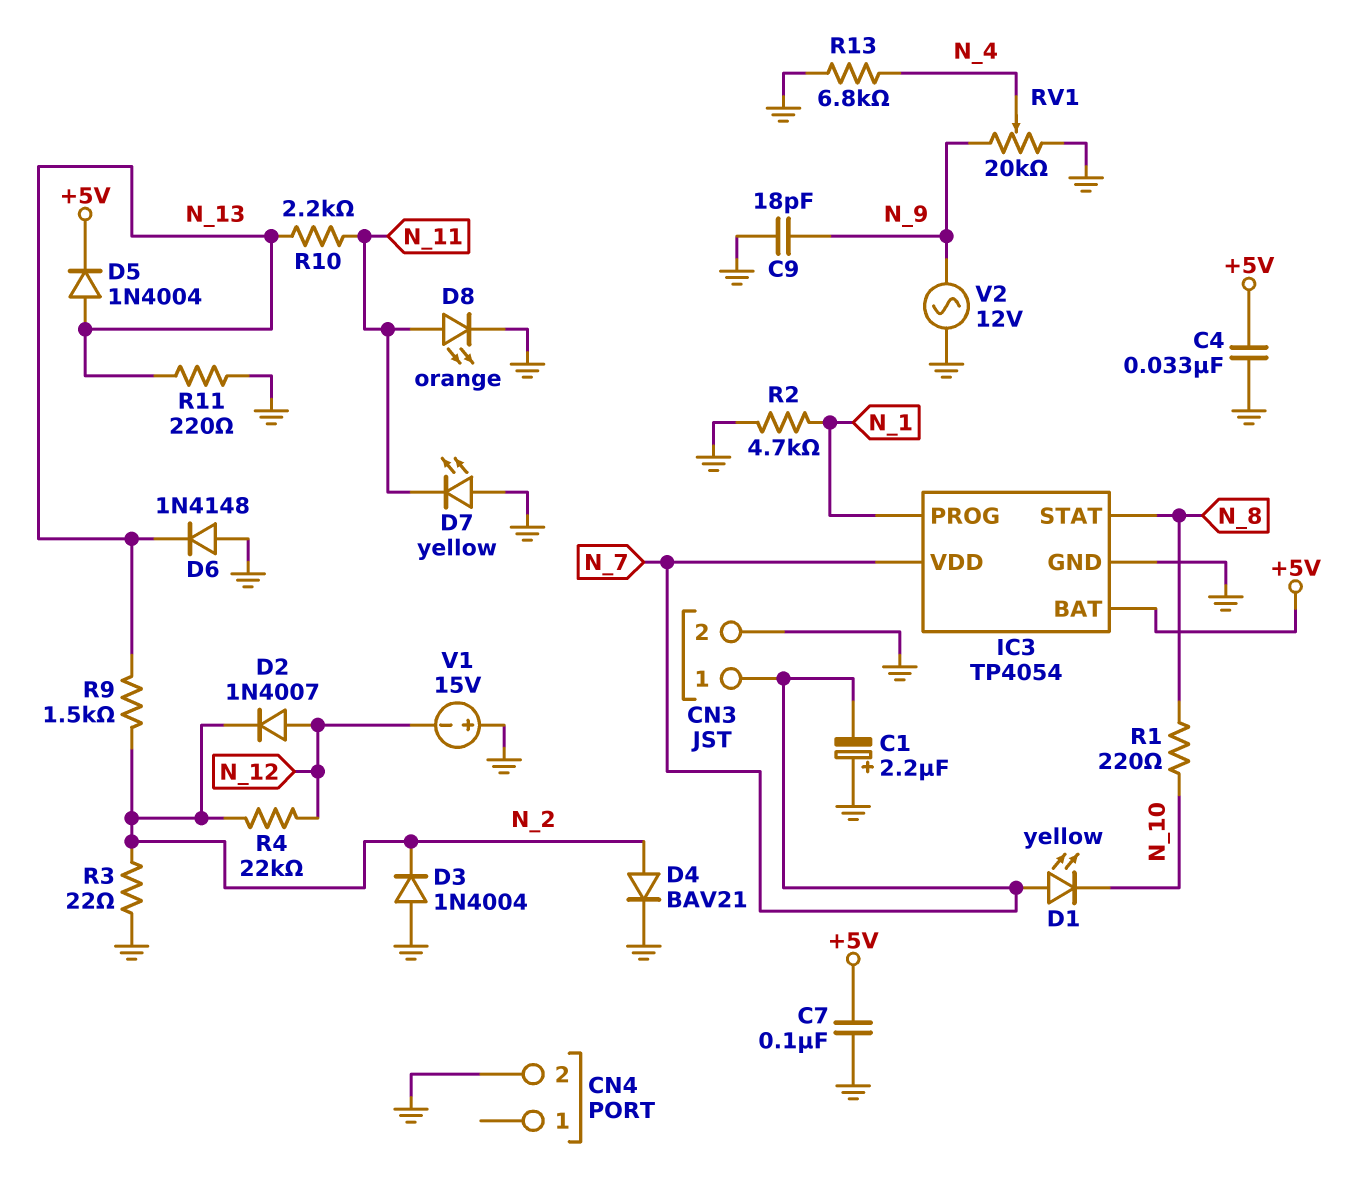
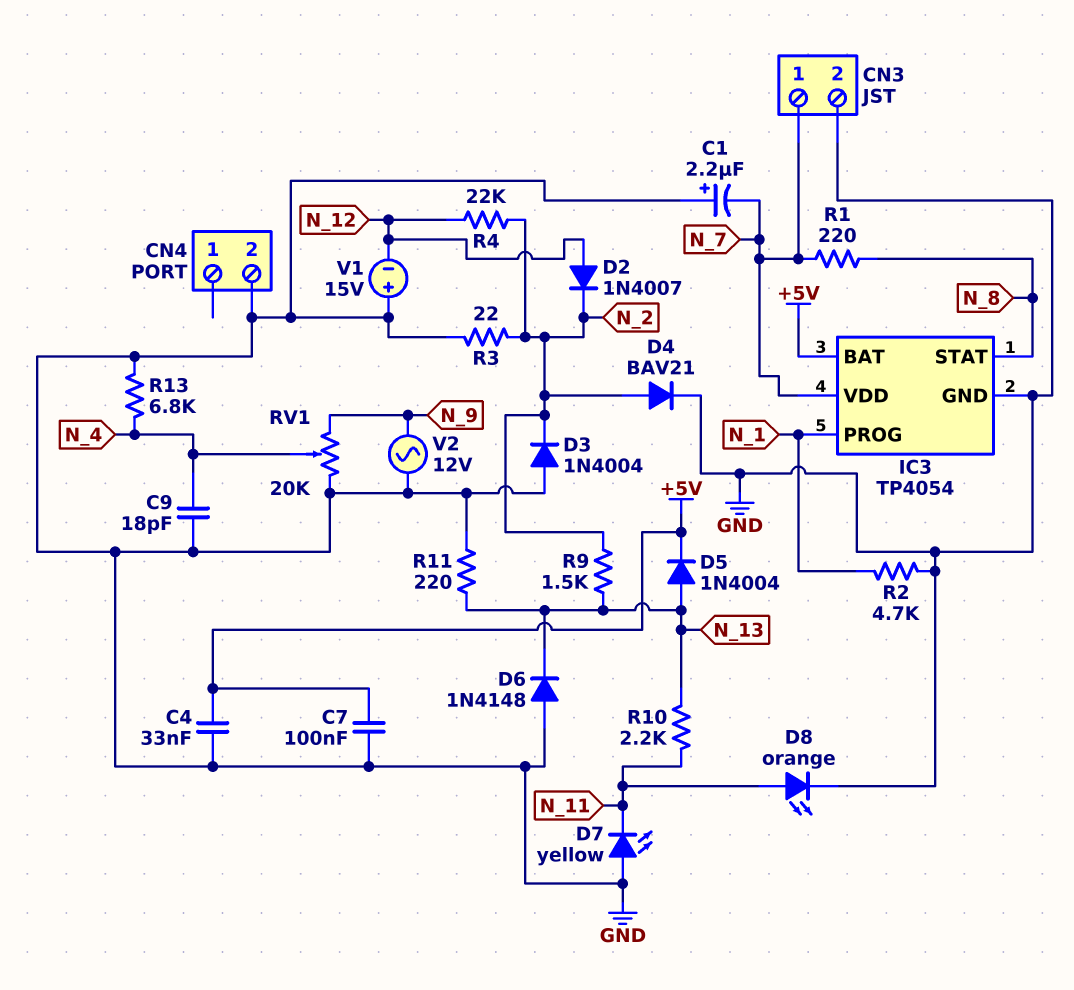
C9: 18pF (GND, N_9) -> 18pF (GND, N_4)
D1: LED yellow (A N_7, K N_10) -> none
R1: 220 (N_8, N_10) -> 220 (N_7, N_8)

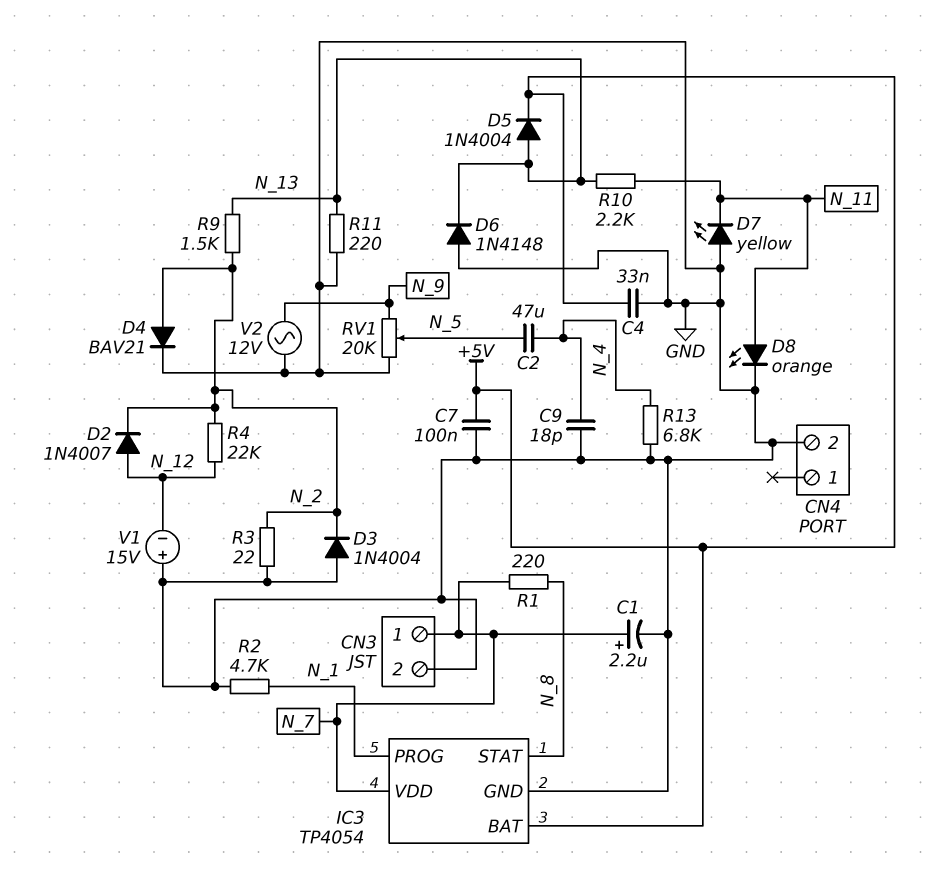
C1: 2.2uF (plus GND, minus N_7) -> 2.2uF (plus N_7, minus GND)
C2: none -> 47uF (N_4, N_5)
RV1: 20k (GND, N_9, wiper N_4) -> 20k (GND, N_9, wiper N_5)

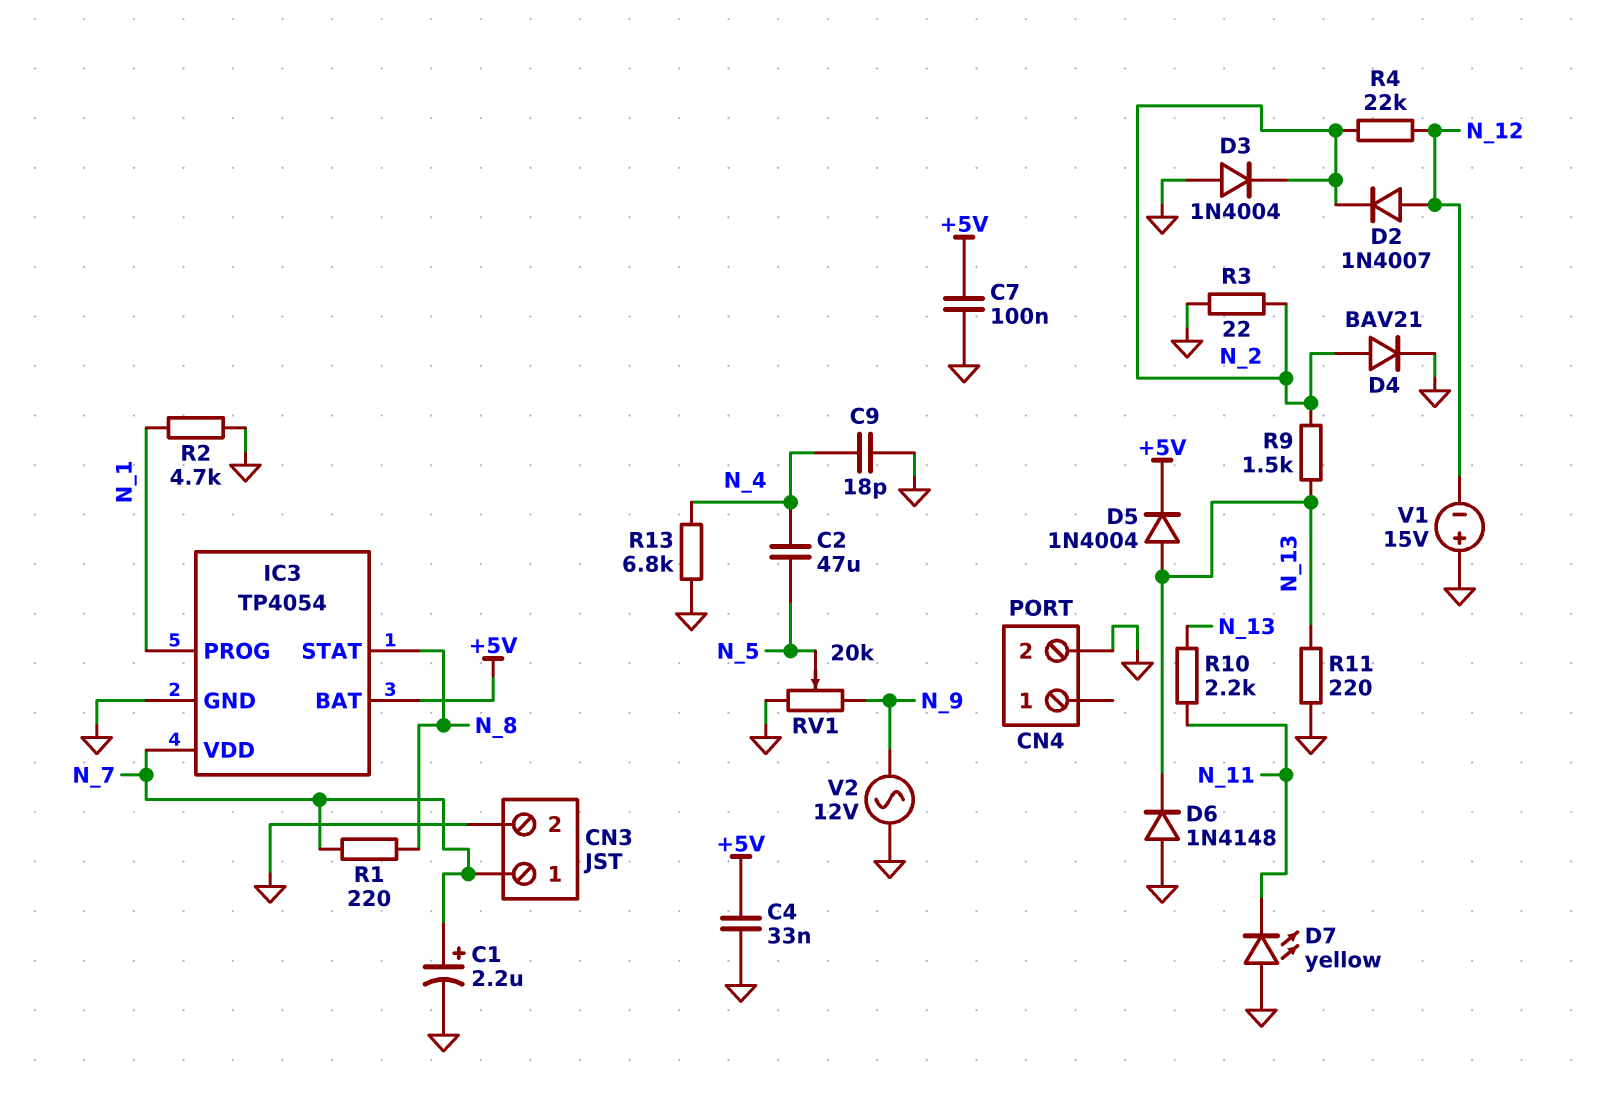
D8: LED orange (A N_11, K GND) -> none

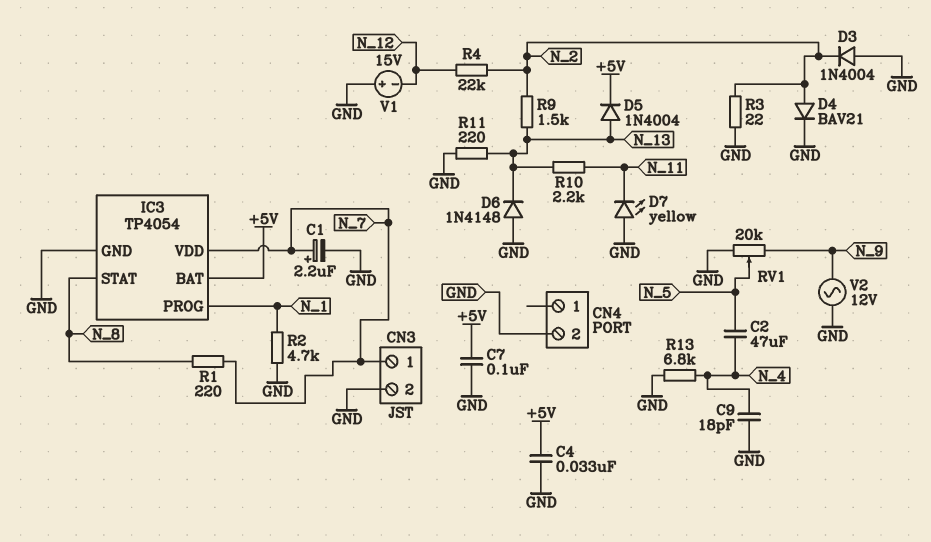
D2: diode 1N4007 (A N_12, K N_2) -> none

